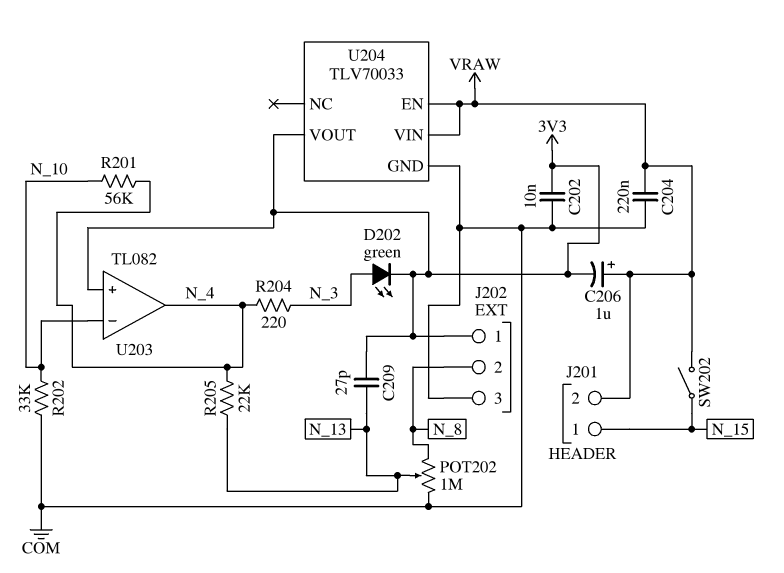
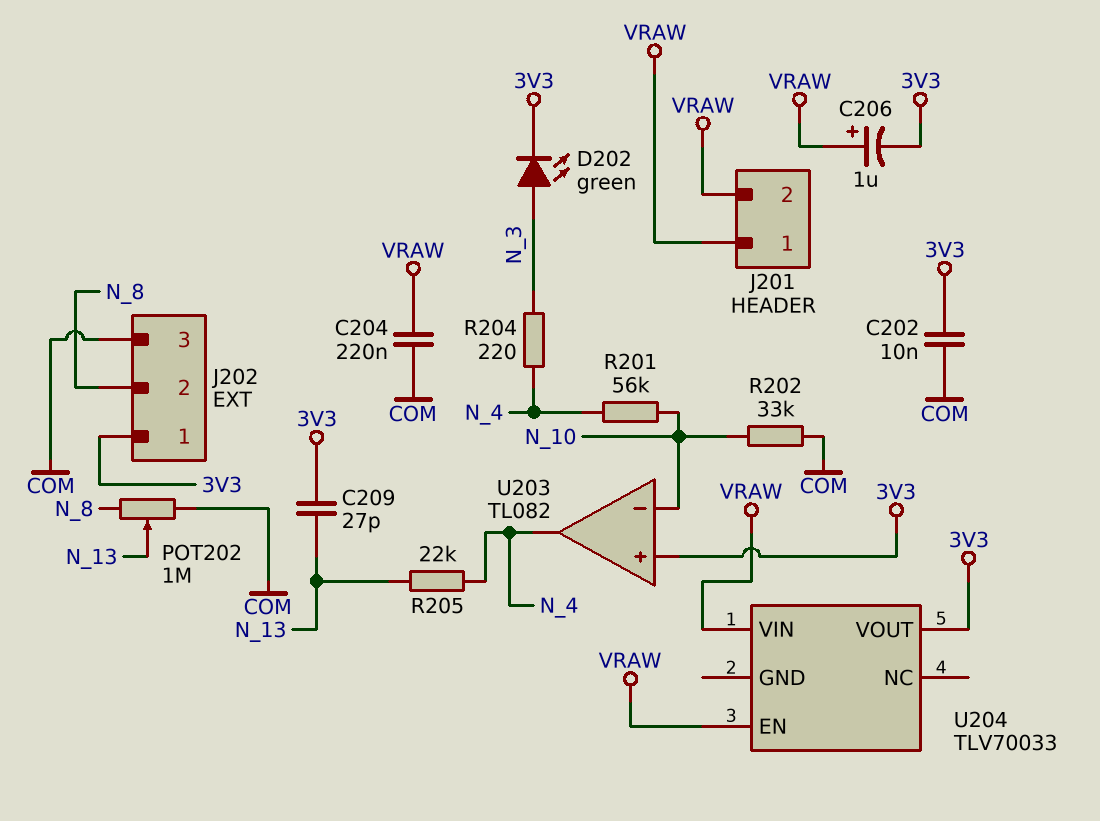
J201 pin 1: N_15 -> VRAW
SW202: switch (N_15, VRAW) -> none
U204 pin GND: COM -> none

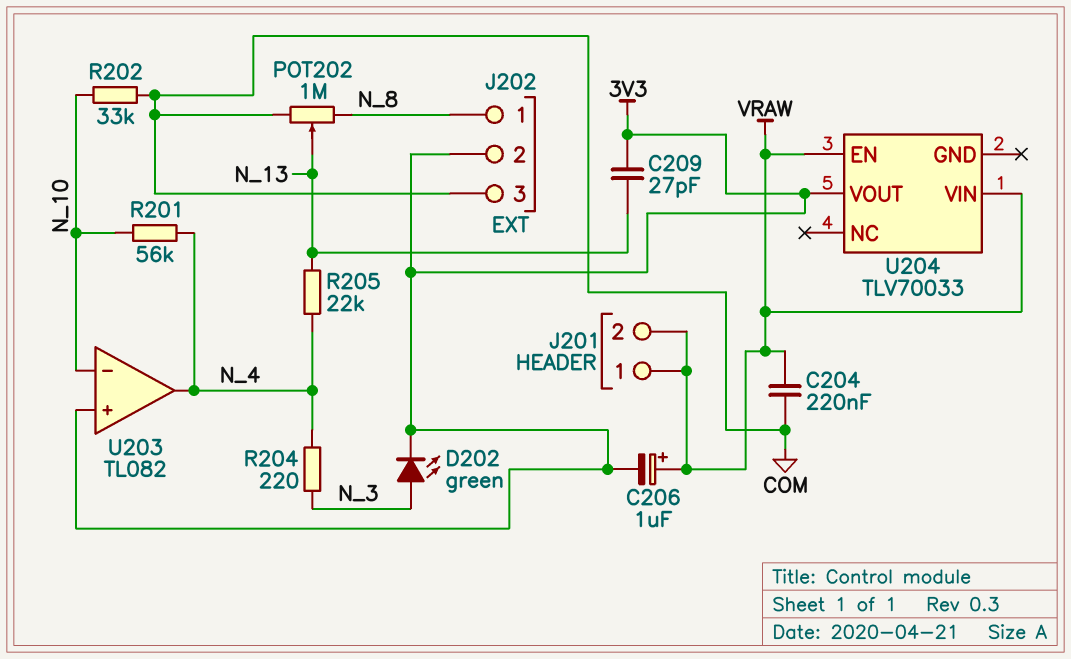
C202: 10nF (3V3, COM) -> none
J202 pin 1: 3V3 -> N_8
J202 pin 2: N_8 -> 3V3

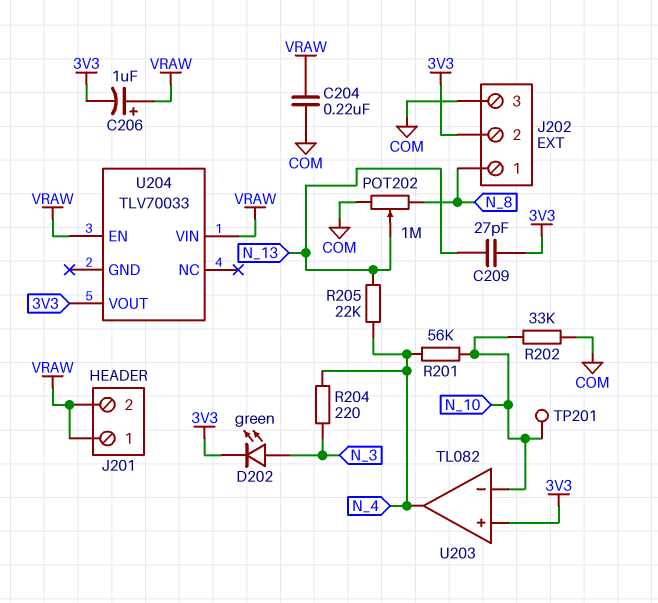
TP201: none -> test point (N_10)

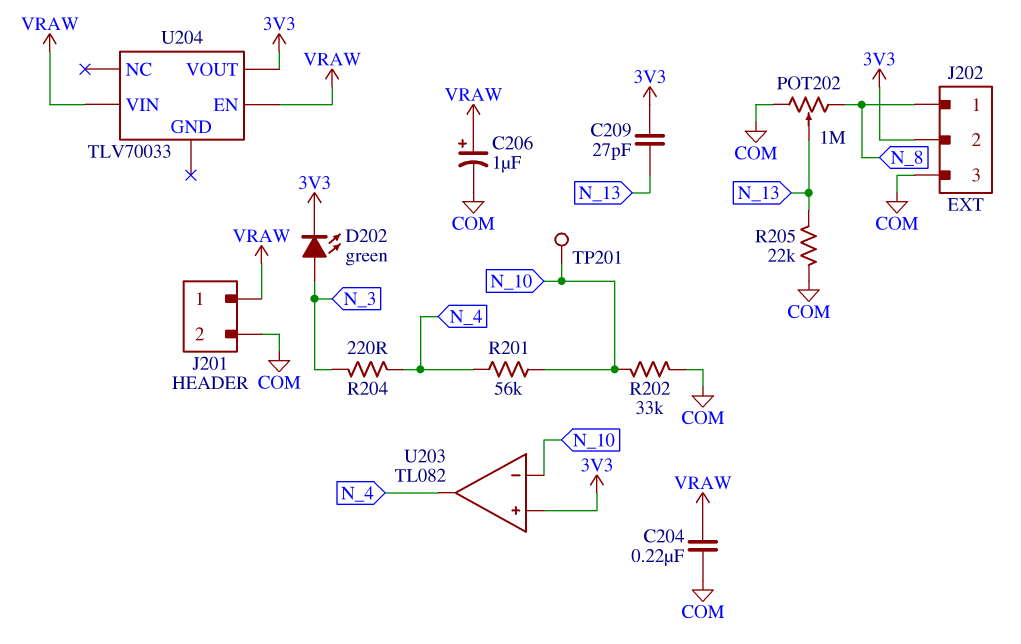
C206: 1uF (plus VRAW, minus 3V3) -> 1uF (plus VRAW, minus COM)
J201 pin 2: VRAW -> COM
R205: 22k (N_4, N_13) -> 22k (COM, N_13)

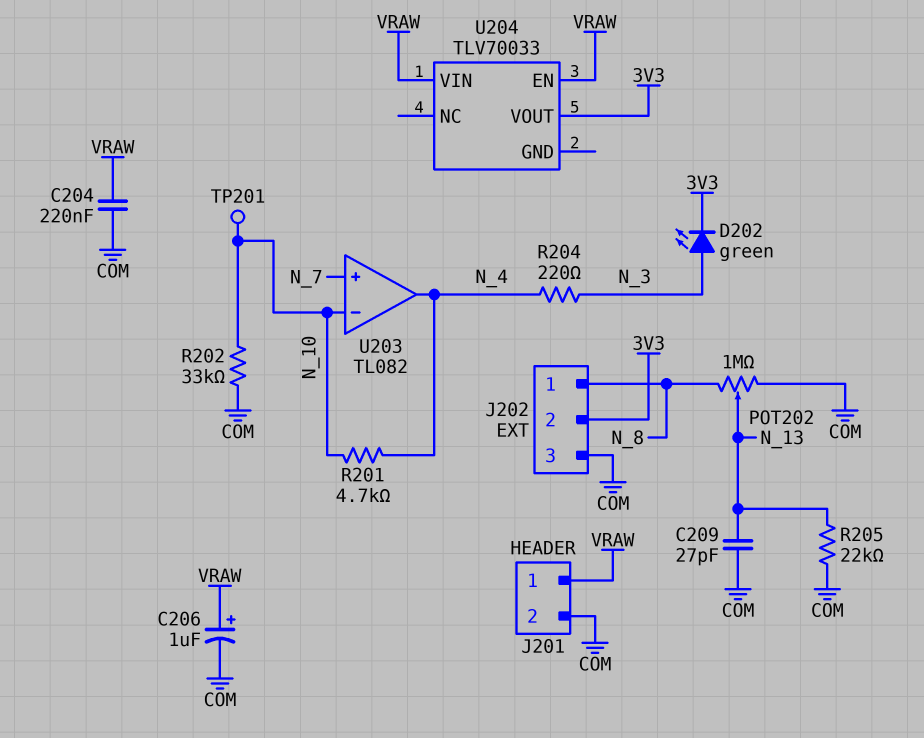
C209: 27pF (3V3, N_13) -> 27pF (COM, N_13)
R201: 56k (N_4, N_10) -> 4.7k (N_4, N_10)
U203 pin in+: 3V3 -> N_7

